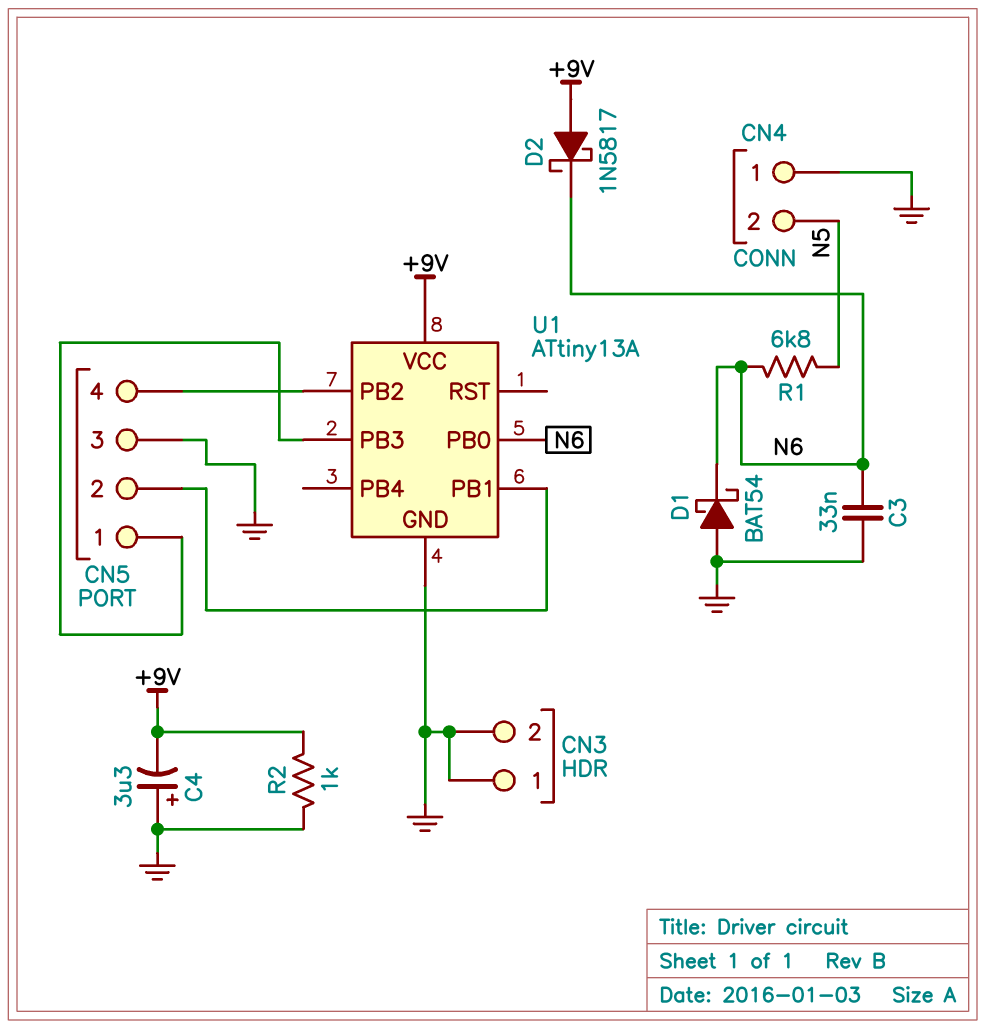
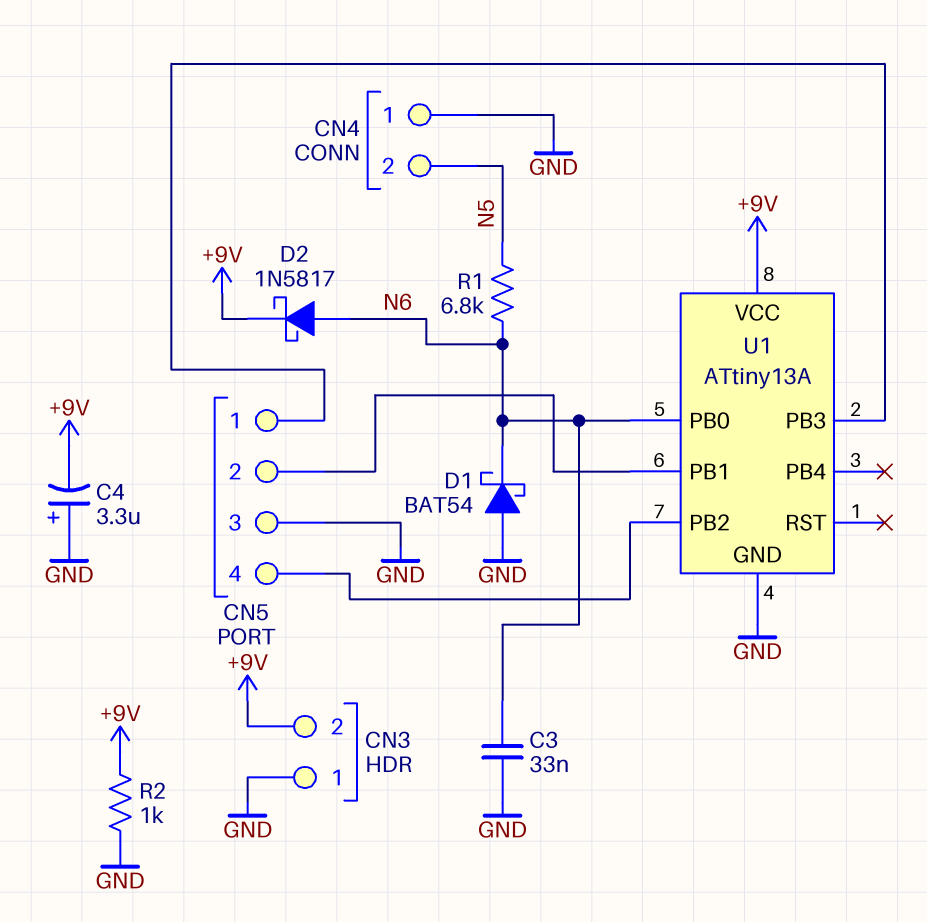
CN3 pin 2: GND -> +9V
D2: schottky 1N5817 (A +9V, K N6) -> schottky 1N5817 (A N6, K +9V)

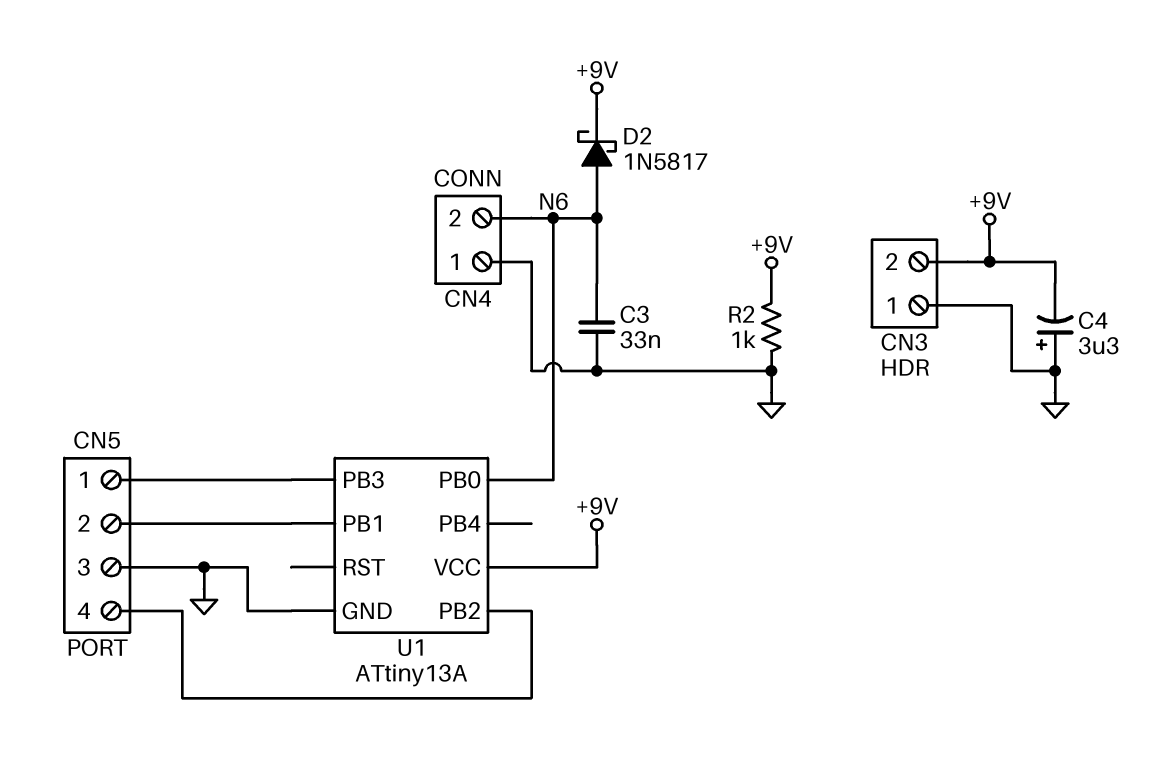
CN4 pin 2: N5 -> N6
D1: schottky BAT54 (A GND, K N6) -> none
R1: 6.8k (N5, N6) -> none

